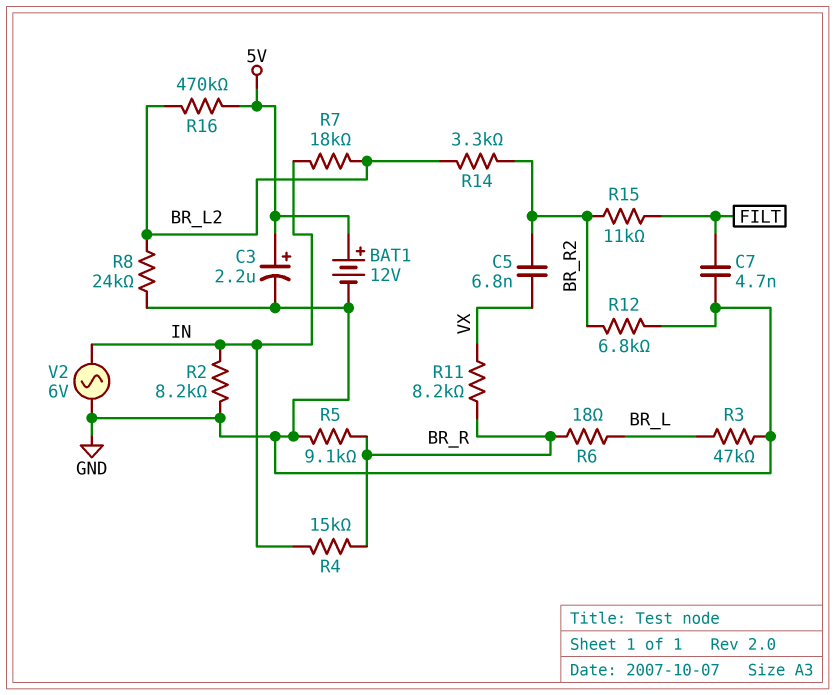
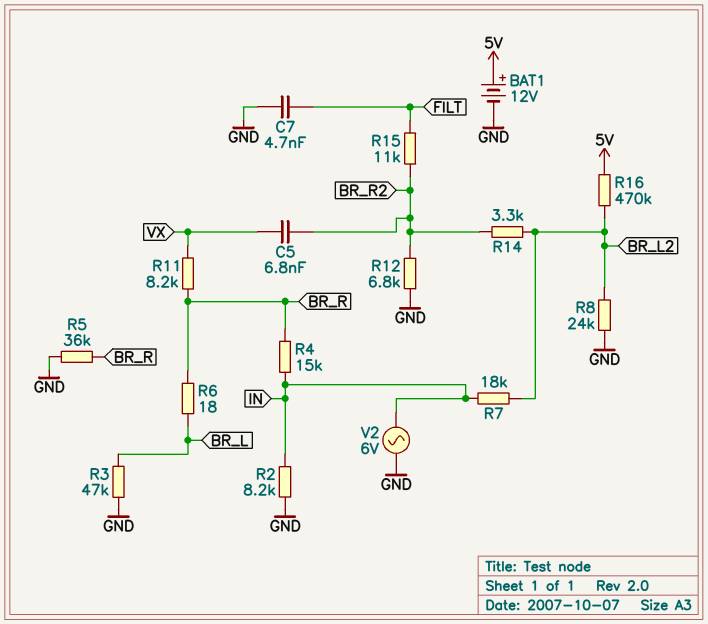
C3: 2.2uF (plus 5V, minus GND) -> none
R5: 9.1k (BR_R, GND) -> 36k (BR_R, GND)

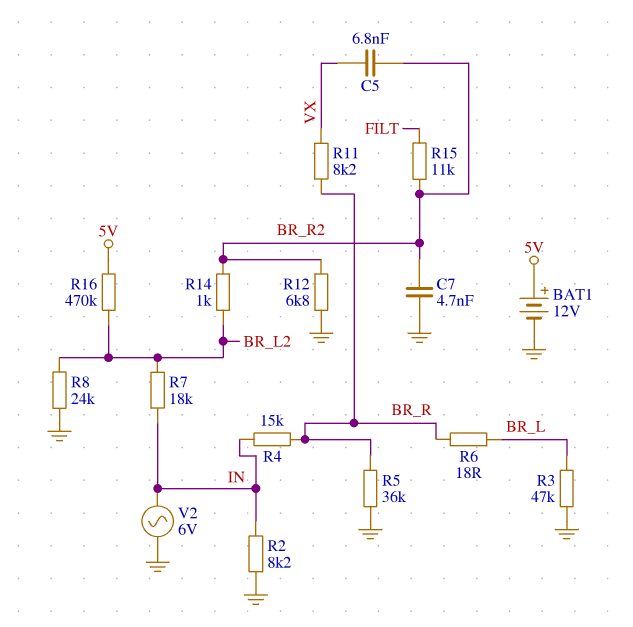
C7: 4.7nF (FILT, GND) -> 4.7nF (BR_R2, GND)
R14: 3.3k (BR_L2, BR_R2) -> 1k (BR_L2, BR_R2)

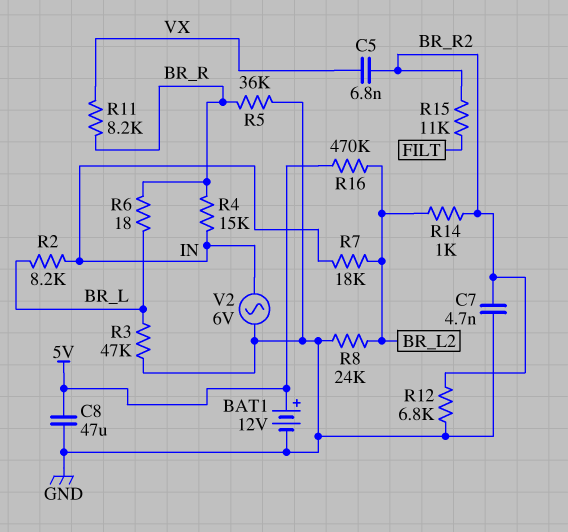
C8: none -> 47uF (5V, GND)
R2: 8.2k (GND, IN) -> 8.2k (BR_L, IN)

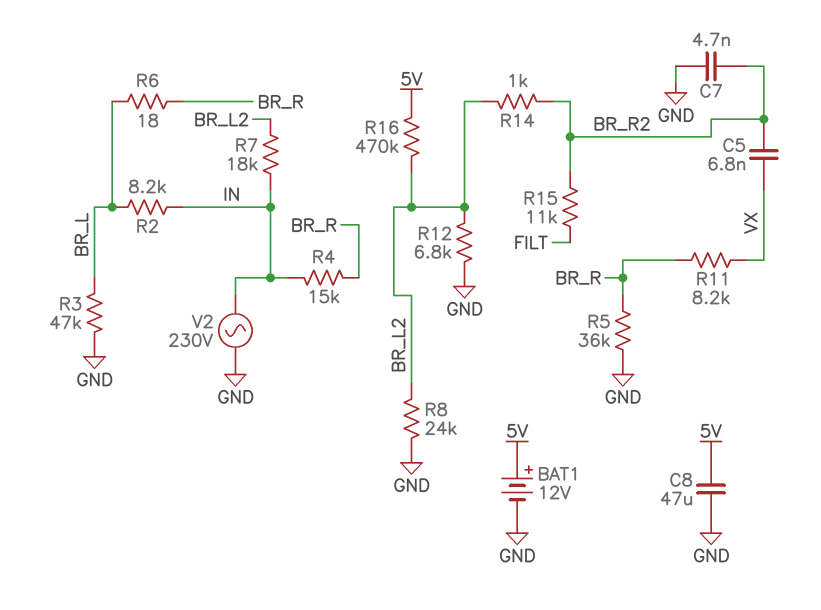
R12: 6.8k (BR_R2, GND) -> 6.8k (BR_L2, GND)
V2: AC 6V (GND, IN) -> AC 230V (GND, IN)

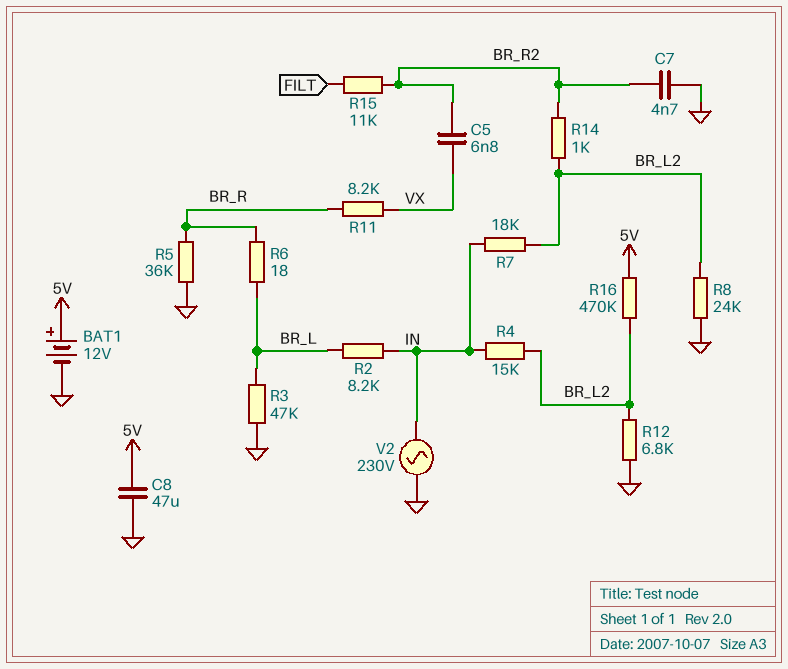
R4: 15k (BR_R, IN) -> 15k (BR_L2, IN)

